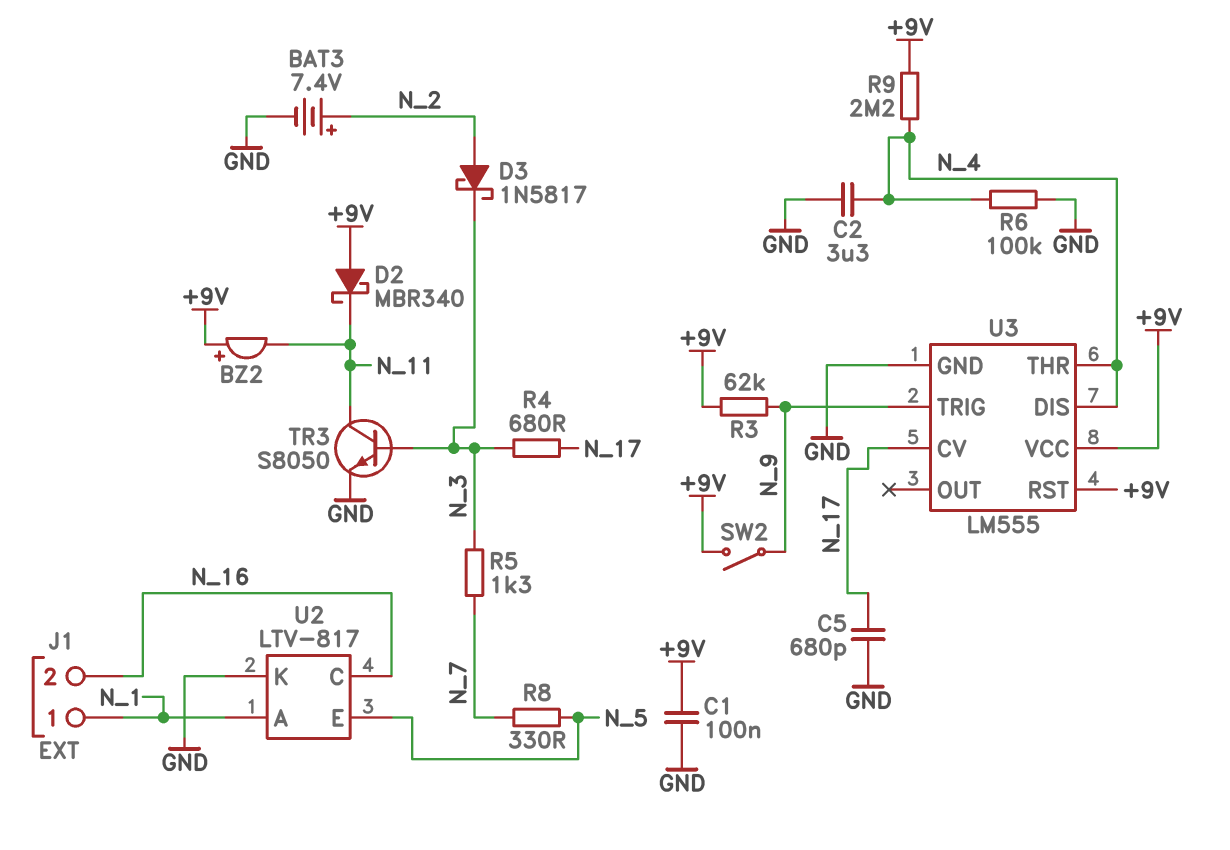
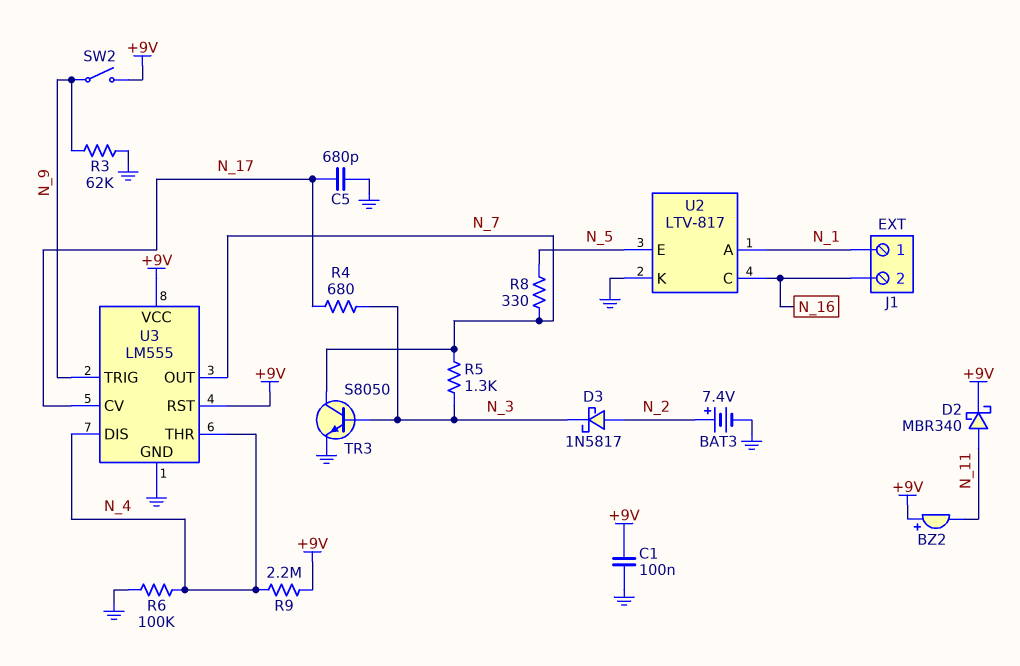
C2: 3.3uF (GND, N_4) -> none
D2: schottky MBR340 (A +9V, K N_11) -> schottky MBR340 (A N_11, K +9V)
R3: 62k (+9V, N_9) -> 62k (GND, N_9)
TR3: NPN S8050 (B N_3, C N_11, E GND) -> NPN S8050 (B N_3, C N_7, E GND)
U3 pin OUT: none -> N_7

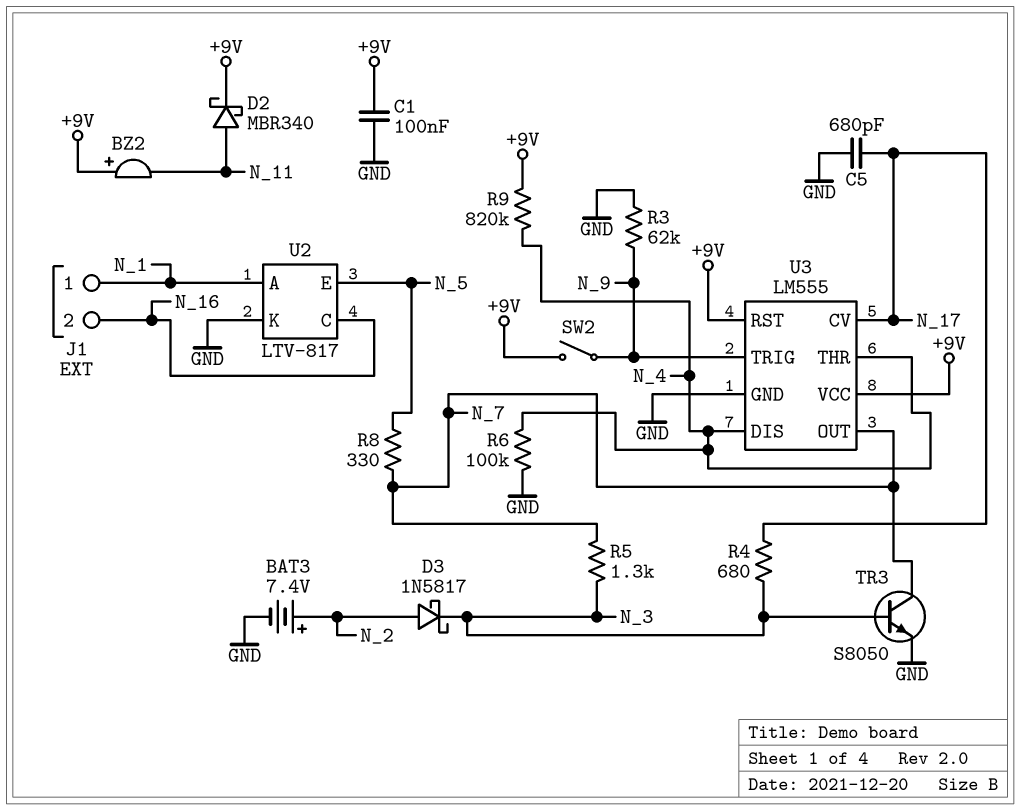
R9: 2.2M (+9V, N_4) -> 820k (+9V, N_4)

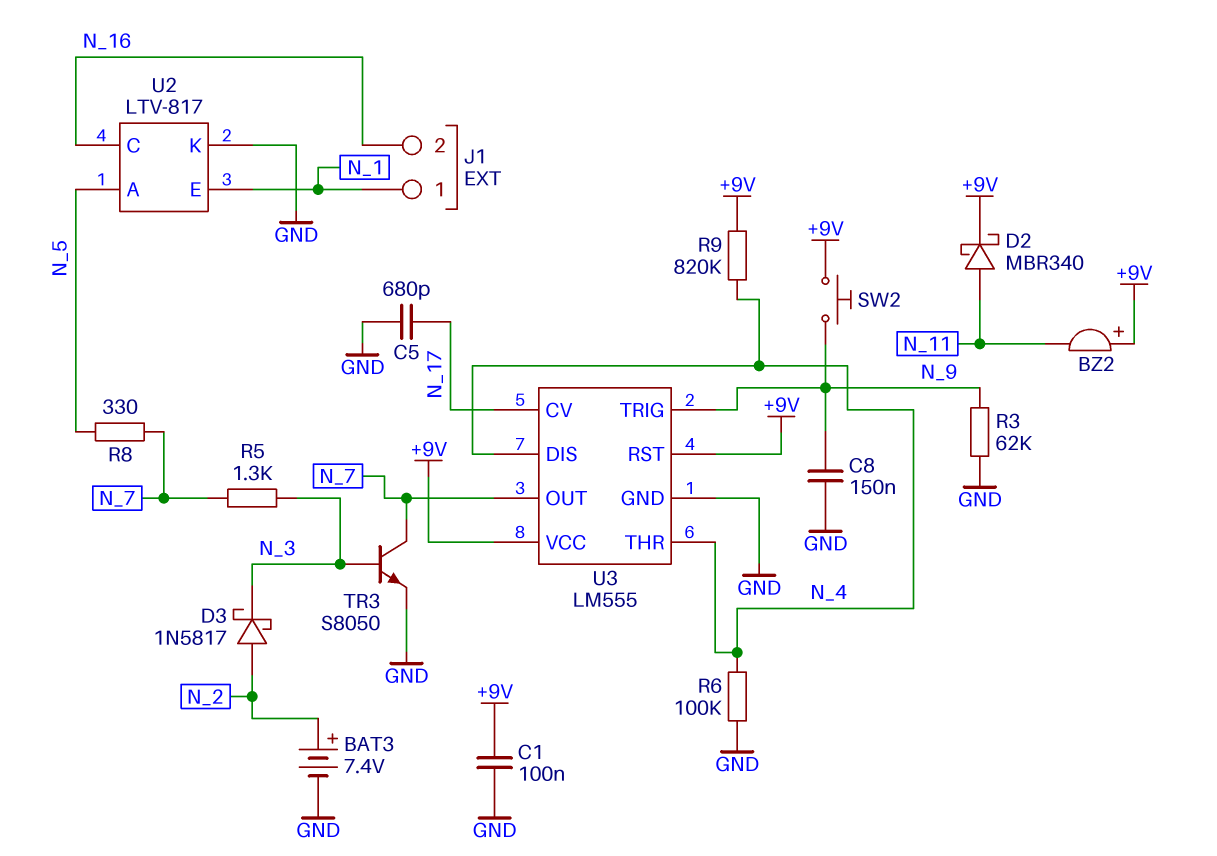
C8: none -> 150nF (GND, N_9)
R4: 680 (N_3, N_17) -> none
SW2: switch (+9V, N_9) -> button (+9V, N_9)
U2 pin A: N_1 -> N_5
U2 pin E: N_5 -> N_1

